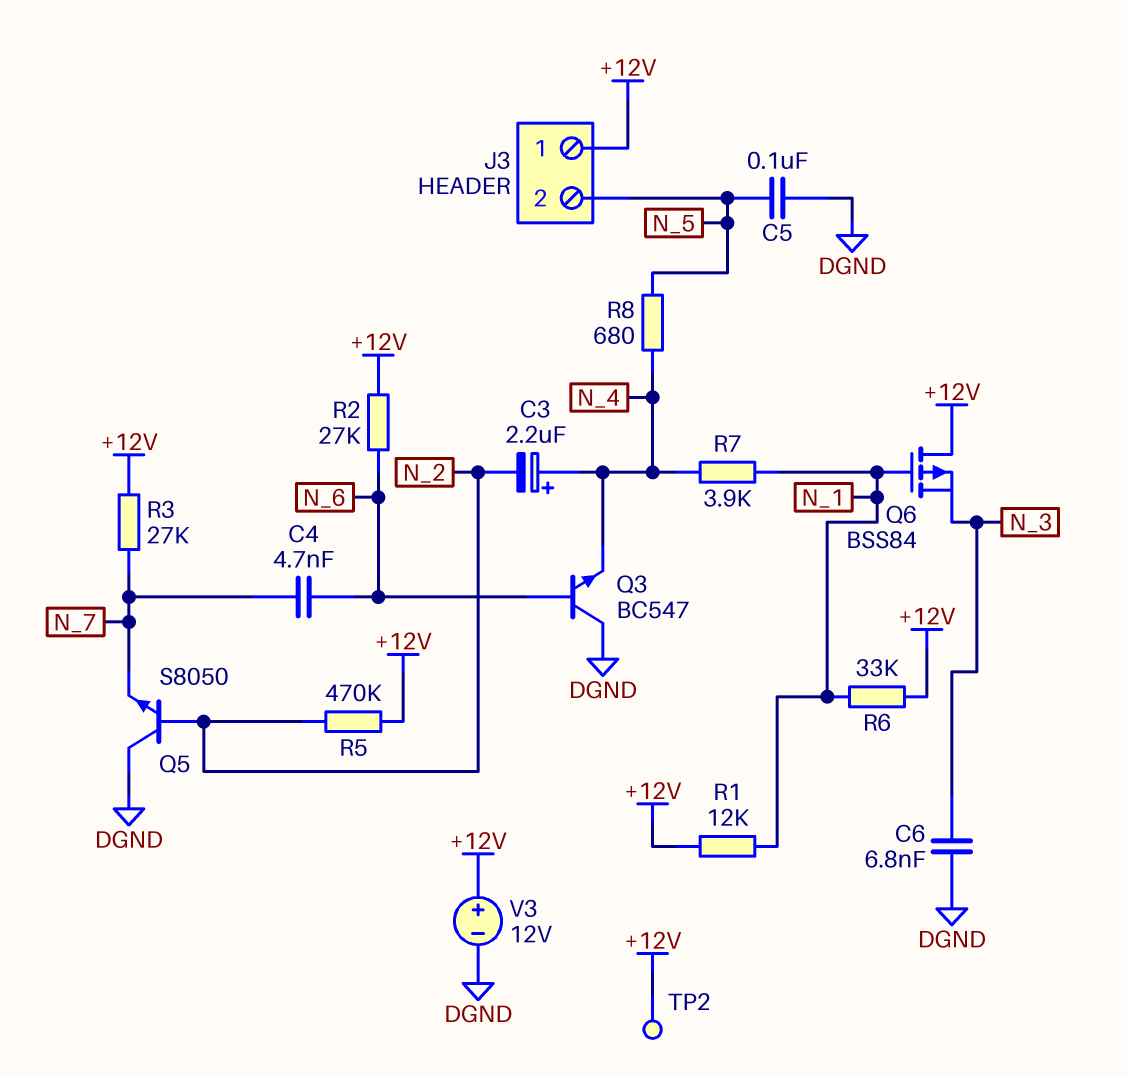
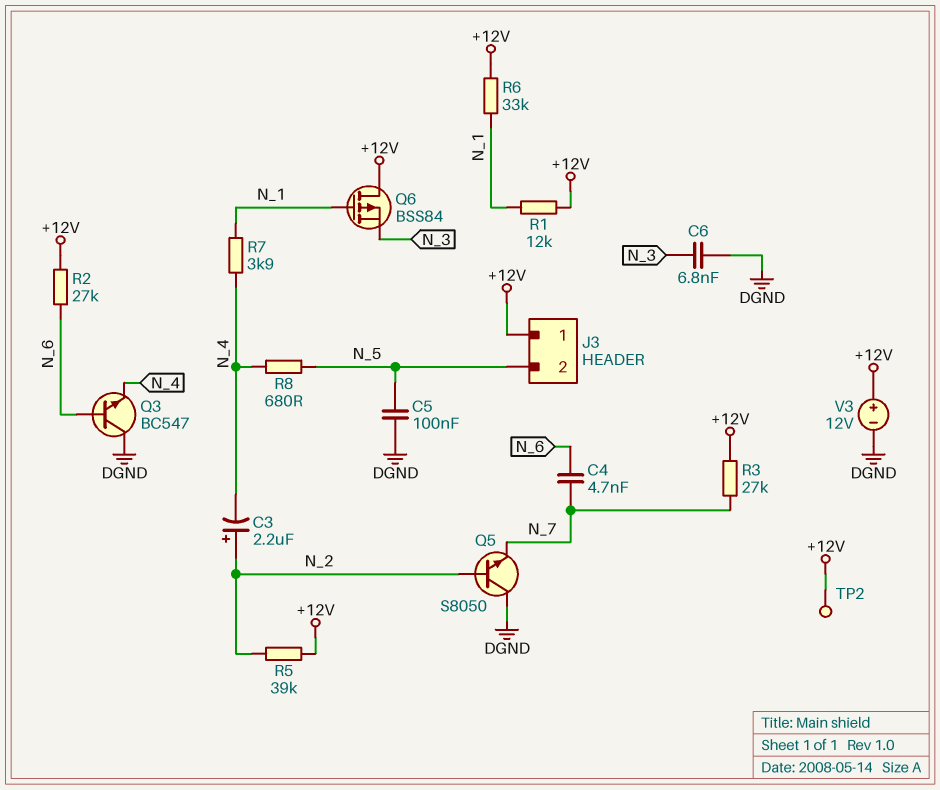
C3: 2.2uF (plus N_4, minus N_2) -> 2.2uF (plus N_2, minus N_4)
R5: 470k (+12V, N_2) -> 39k (+12V, N_2)

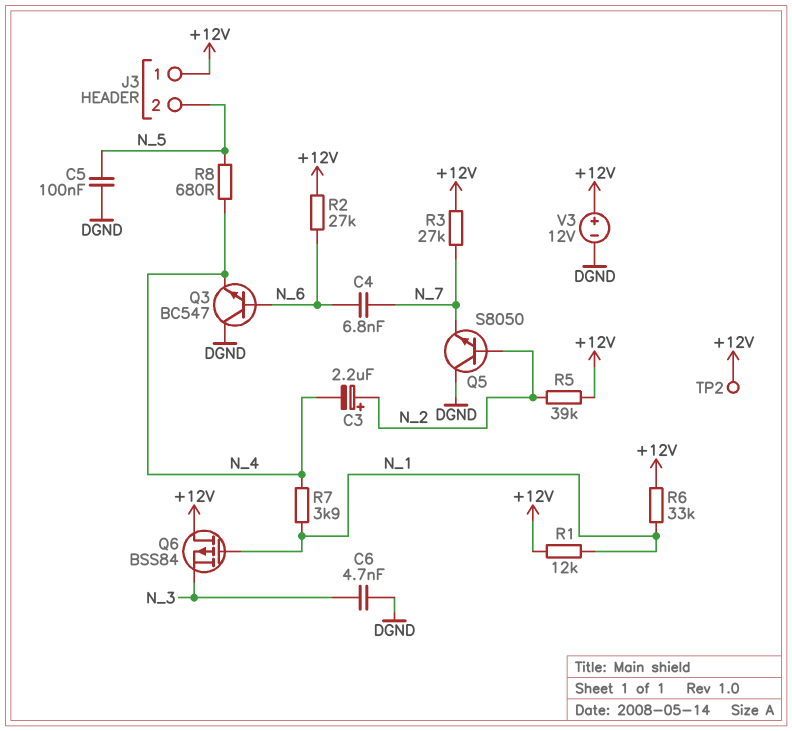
C4: 4.7nF (N_6, N_7) -> 6.8nF (N_6, N_7)
C6: 6.8nF (DGND, N_3) -> 4.7nF (DGND, N_3)

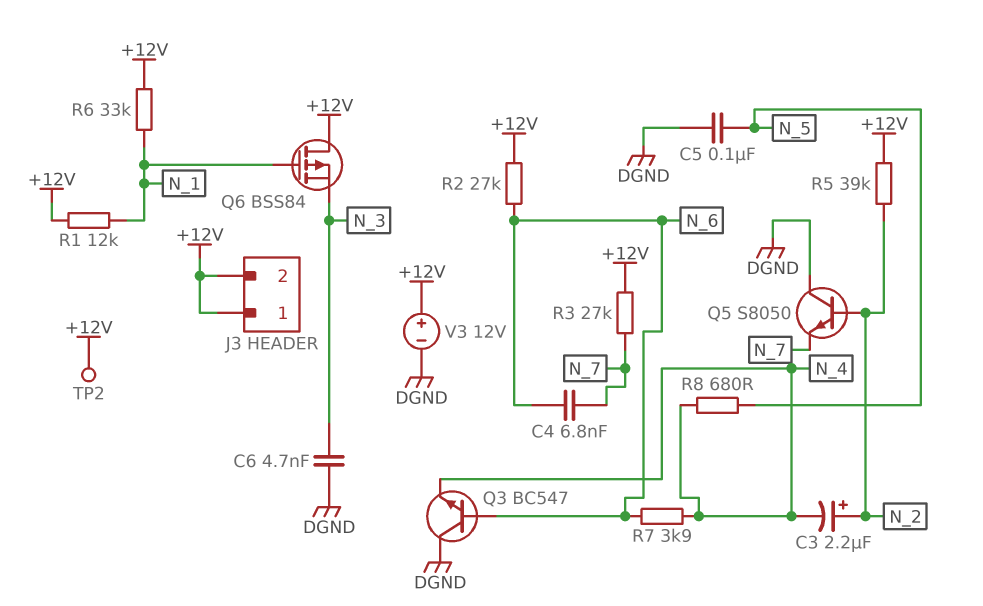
J3 pin 2: N_5 -> +12V
R7: 3.9k (N_1, N_4) -> 3.9k (N_4, N_6)

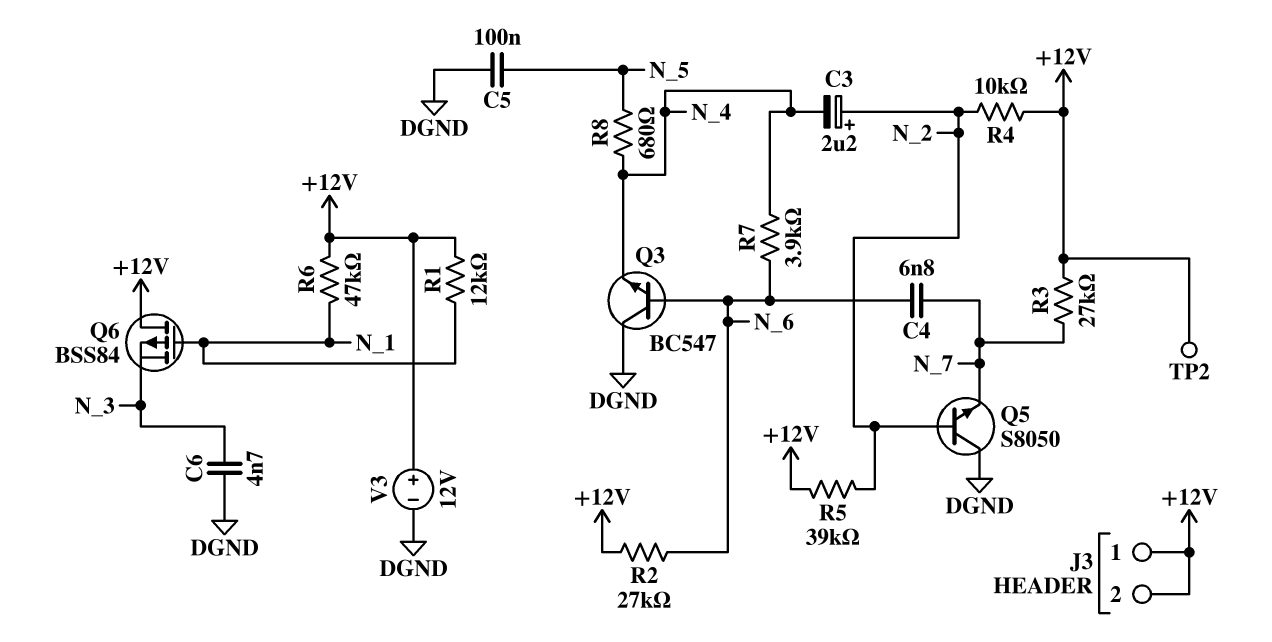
R4: none -> 10k (+12V, N_2)
R6: 33k (+12V, N_1) -> 47k (+12V, N_1)

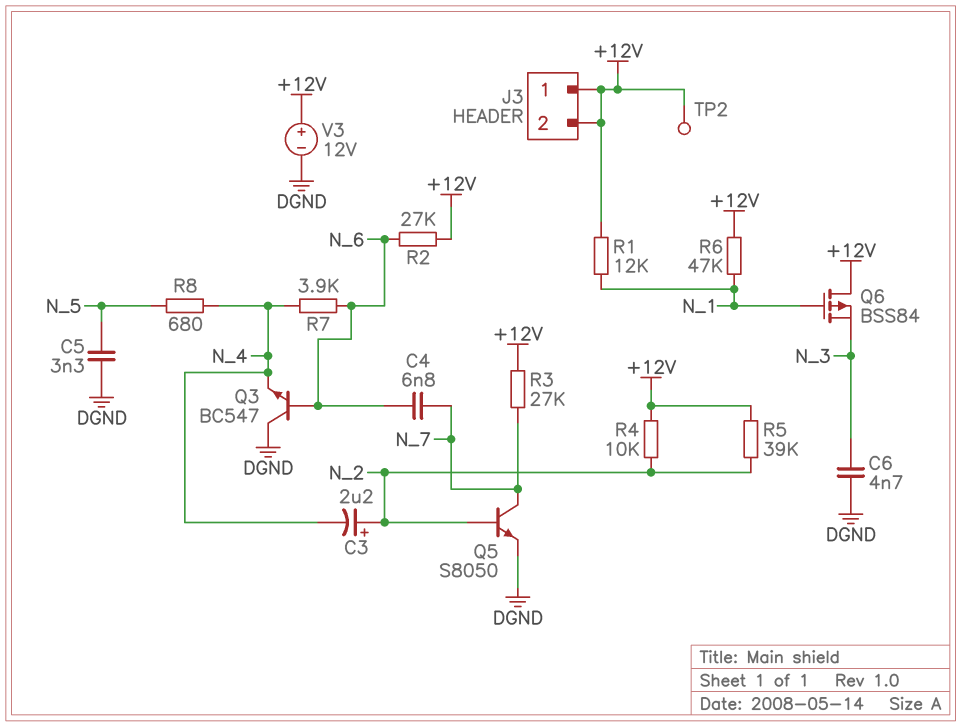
C5: 100nF (DGND, N_5) -> 3.3nF (DGND, N_5)
Q5: NPN S8050 (B N_2, C DGND, E N_7) -> NPN S8050 (B N_2, C N_7, E DGND)

